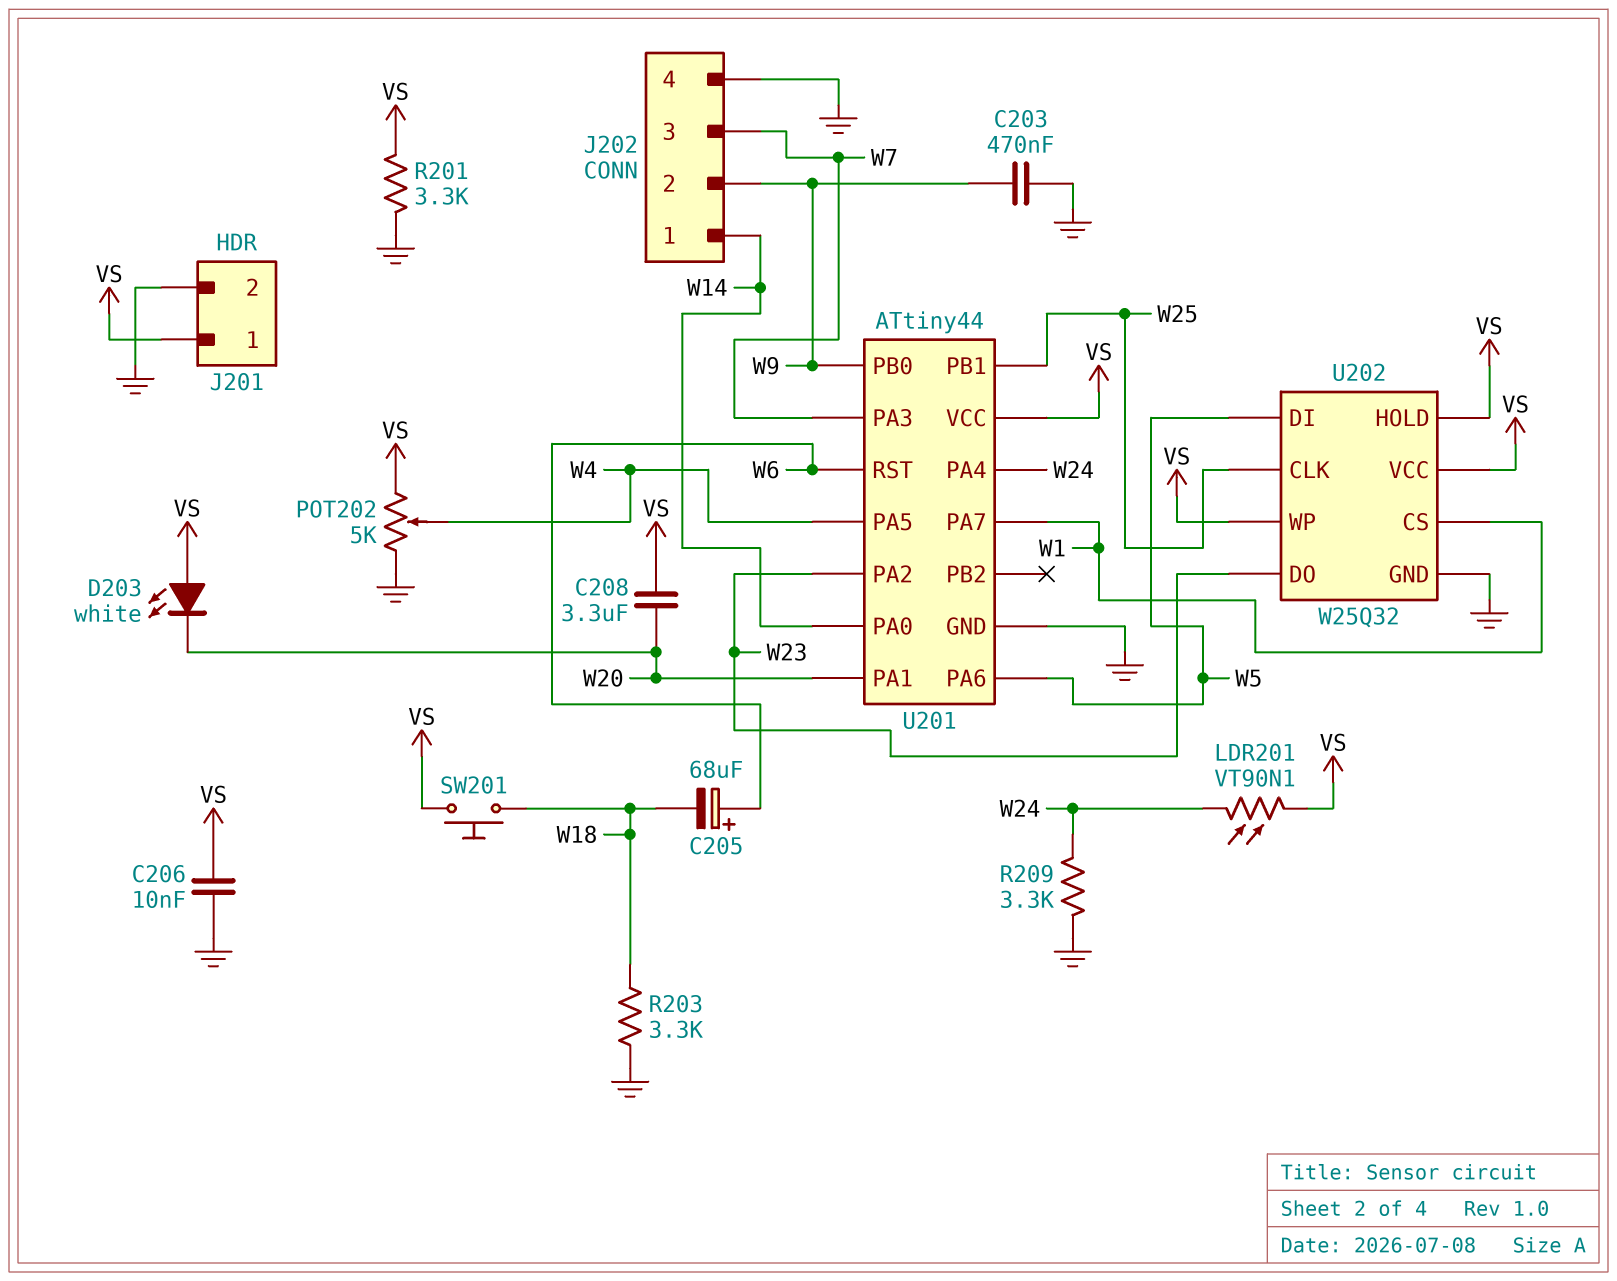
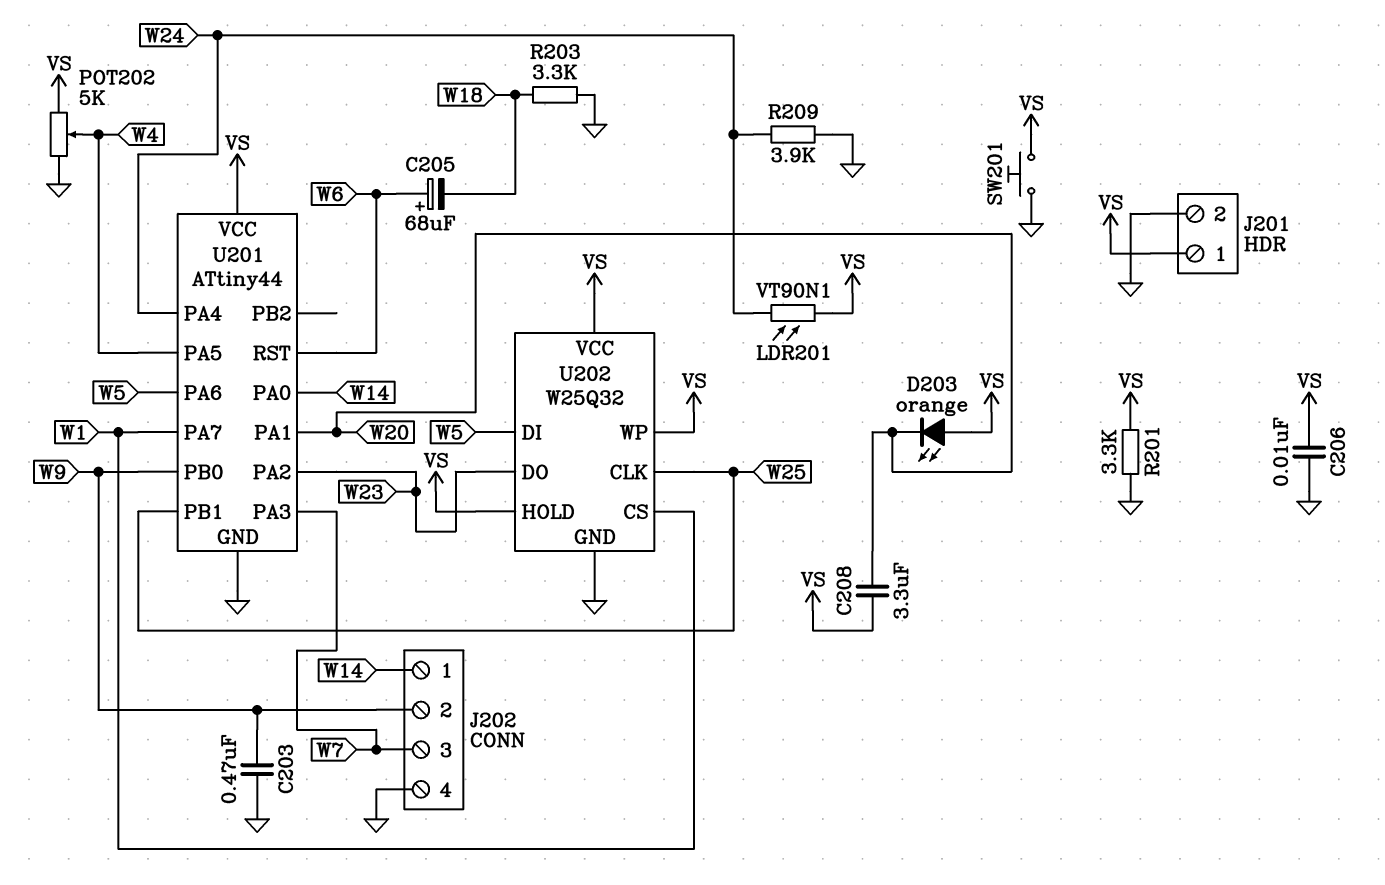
D203: LED white (A VS, K W20) -> LED orange (A VS, K W20)
R209: 3.3k (GND, W24) -> 3.9k (GND, W24)
SW201: button (VS, W18) -> button (GND, VS)

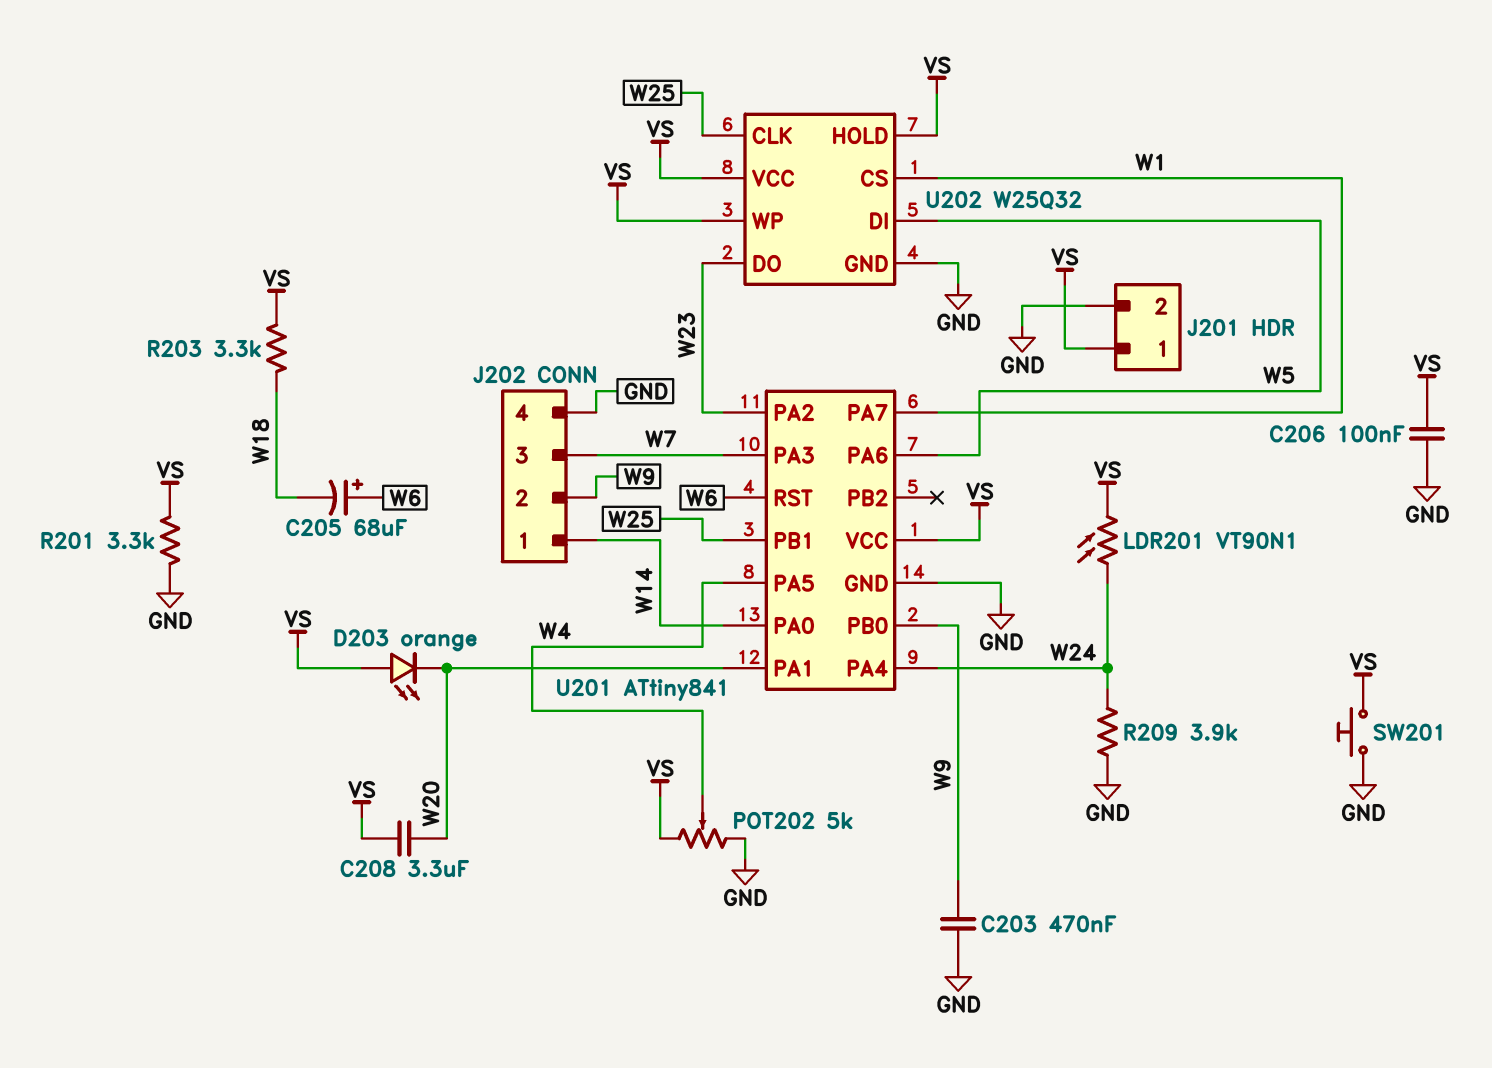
C206: 10nF (GND, VS) -> 100nF (GND, VS)
R203: 3.3k (GND, W18) -> 3.3k (VS, W18)
U201: ATtiny44 -> ATtiny841

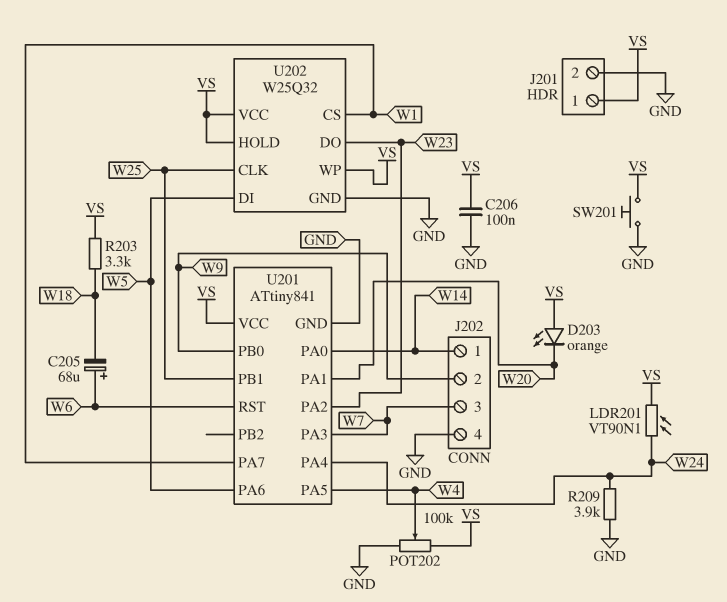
C203: 470nF (GND, W9) -> none
C208: 3.3uF (VS, W20) -> none
POT202: 5k (GND, VS, wiper W4) -> 100k (GND, VS, wiper W4)
R201: 3.3k (GND, VS) -> none

